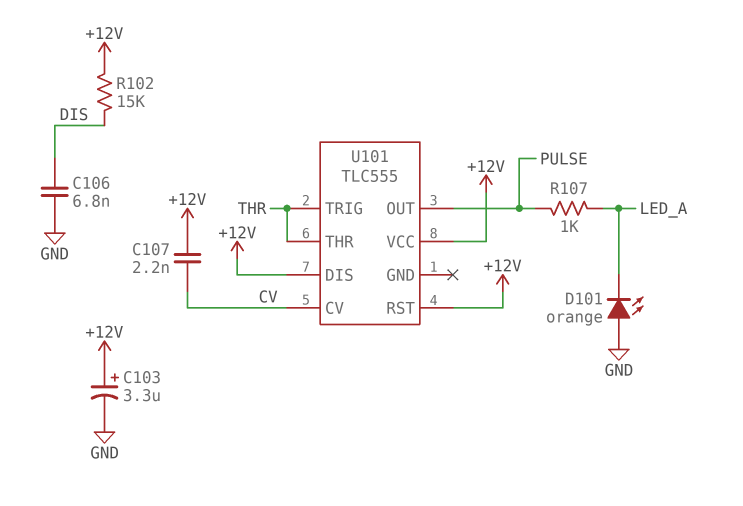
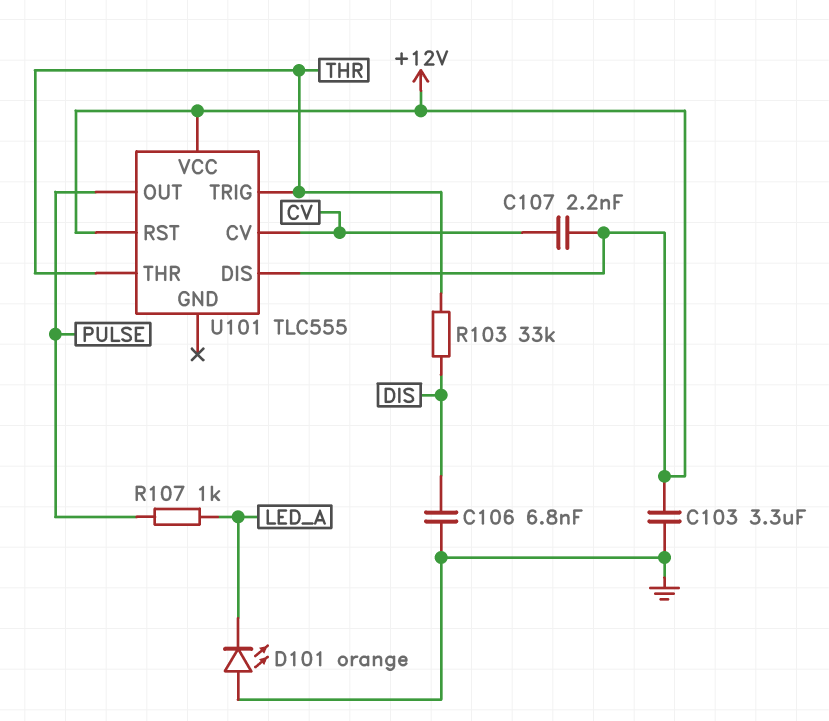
C103: 3.3uF (plus +12V, minus GND) -> 3.3uF (+12V, GND)
R102: 15k (+12V, DIS) -> none
R103: none -> 33k (DIS, THR)

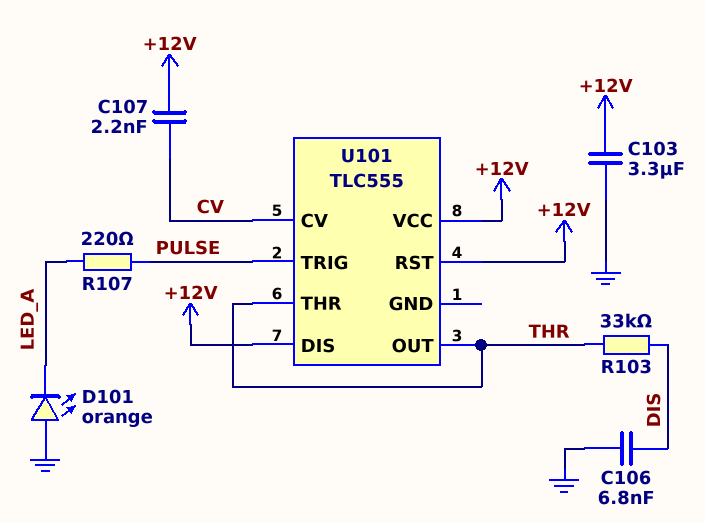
R107: 1k (LED_A, PULSE) -> 220 (LED_A, PULSE)
U101 pin OUT: PULSE -> THR
U101 pin TRIG: THR -> PULSE

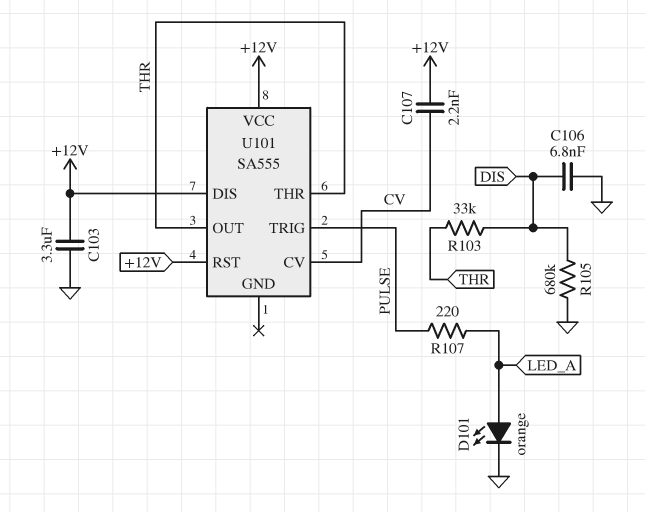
D101: LED orange (A GND, K LED_A) -> LED orange (A LED_A, K GND)
R105: none -> 680k (DIS, GND)
U101: TLC555 -> SA555

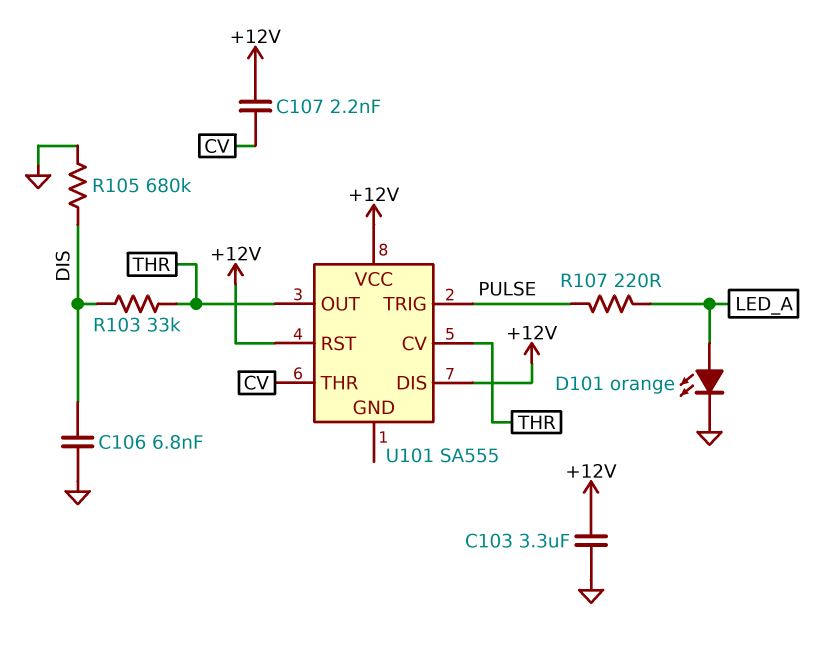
U101 pin CV: CV -> THR
U101 pin THR: THR -> CV

